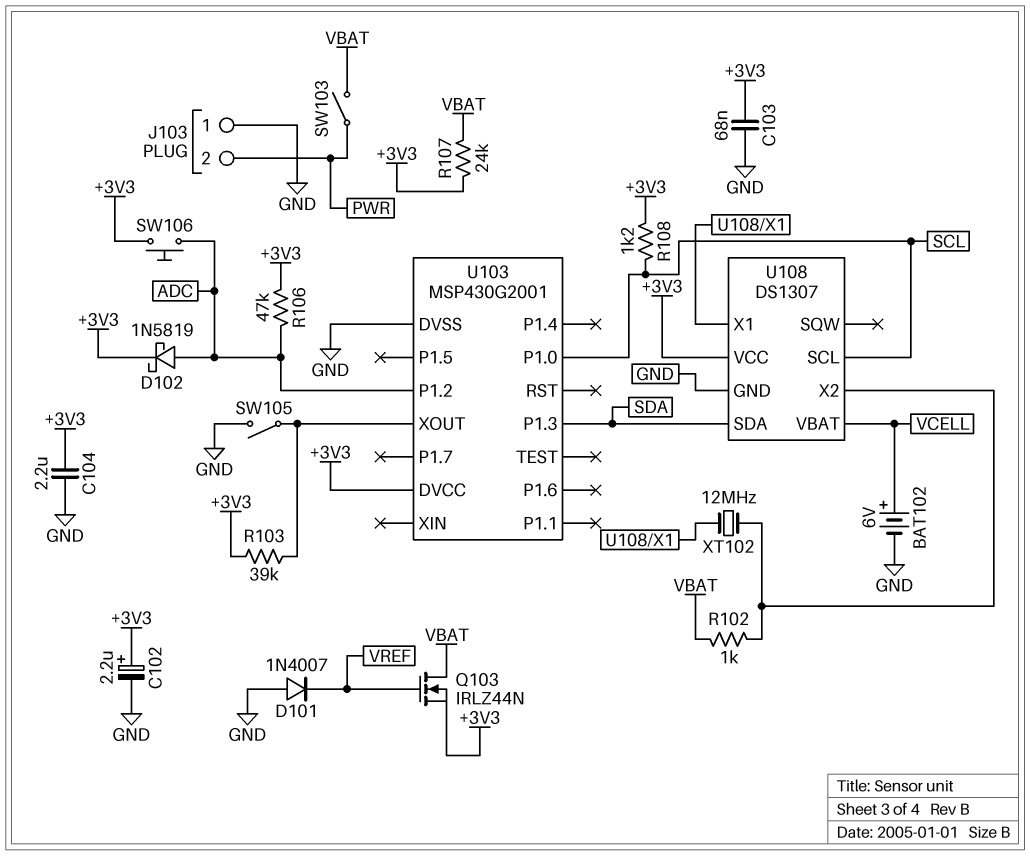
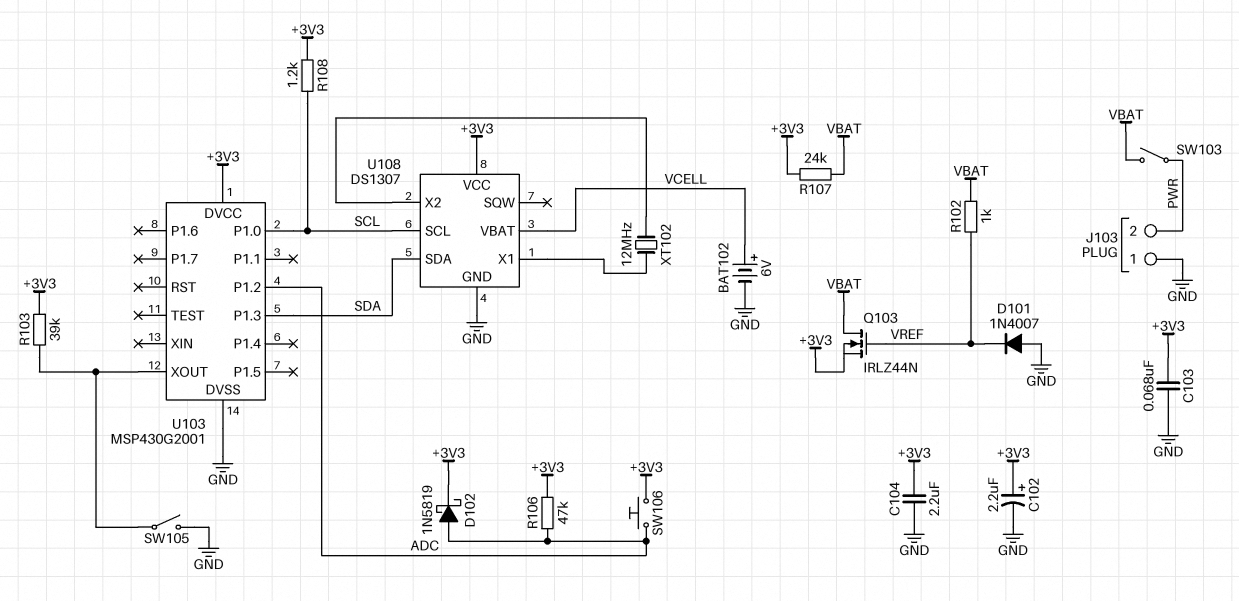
R102: 1k (U108/X2, VBAT) -> 1k (VBAT, VREF)

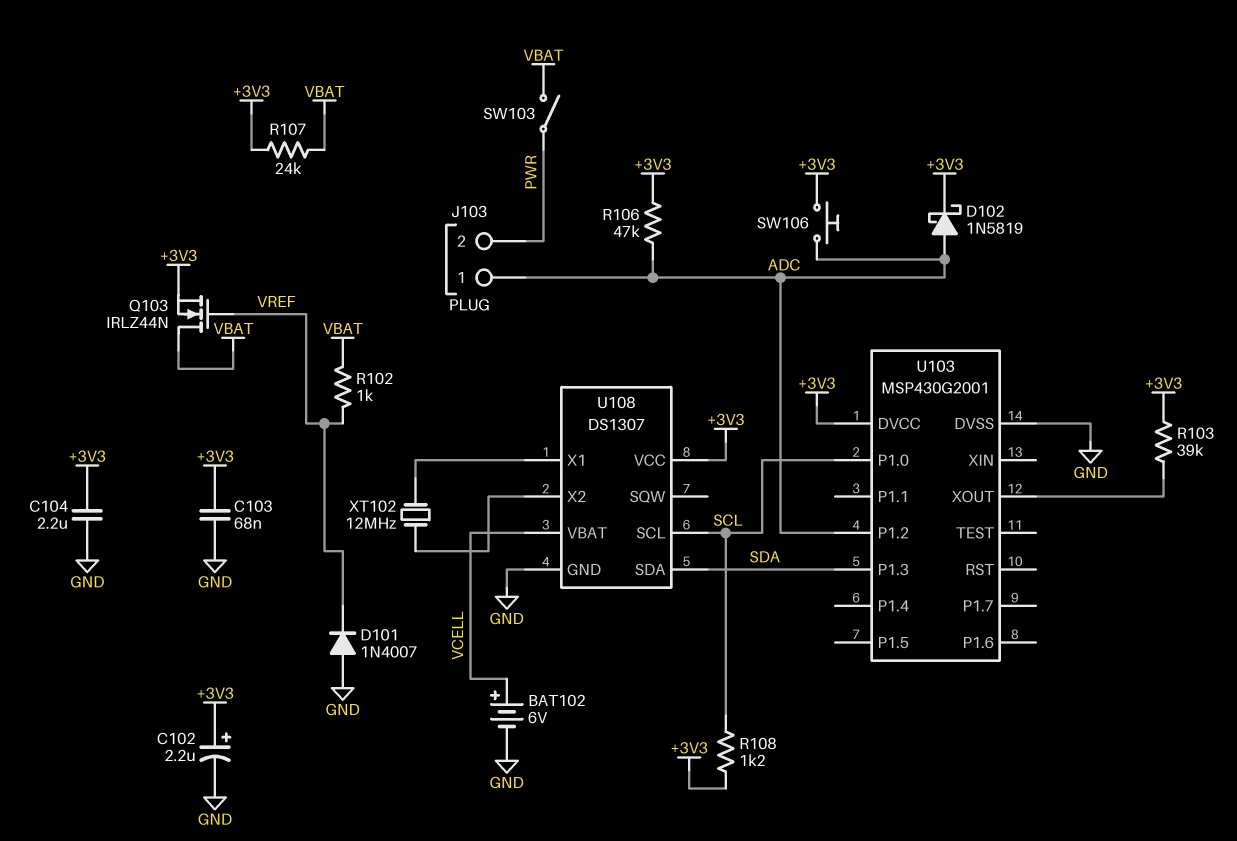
J103 pin 1: GND -> ADC
SW105: switch (GND, U103/XOUT) -> none

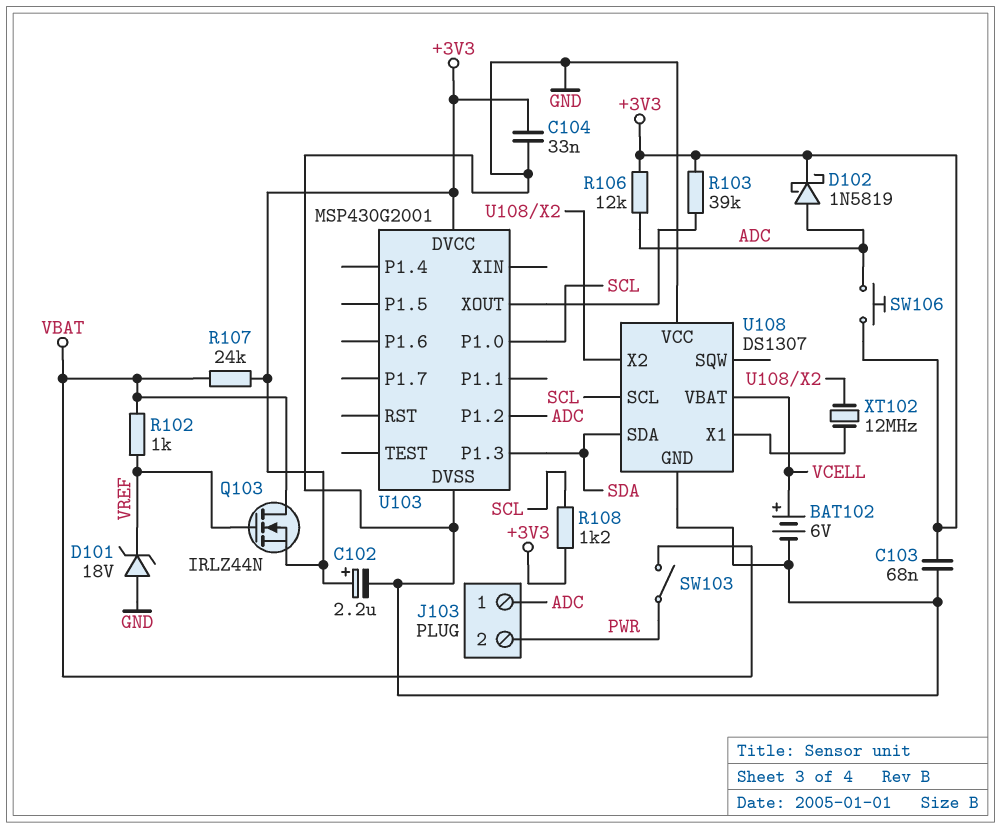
C104: 2.2uF (+3V3, GND) -> 33nF (+3V3, GND)
D101: diode 1N4007 (A GND, K VREF) -> zener 18V (A GND, K VREF)
R106: 47k (+3V3, ADC) -> 12k (+3V3, ADC)
U108 pin VCC: +3V3 -> GND

